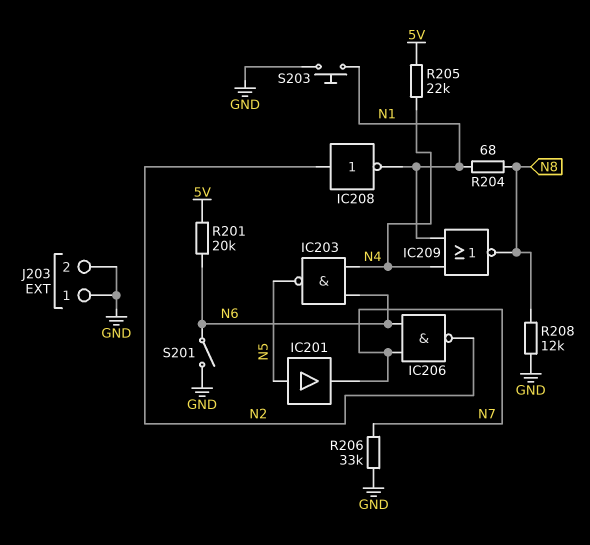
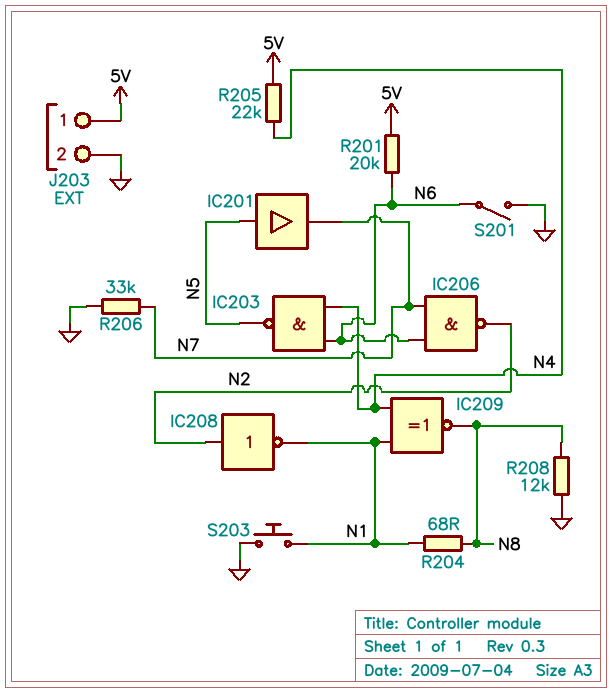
IC209: NOR (in N1, in N4, out N8) -> XNOR (in N1, in N4, out N8)
J203 pin 1: GND -> 5V

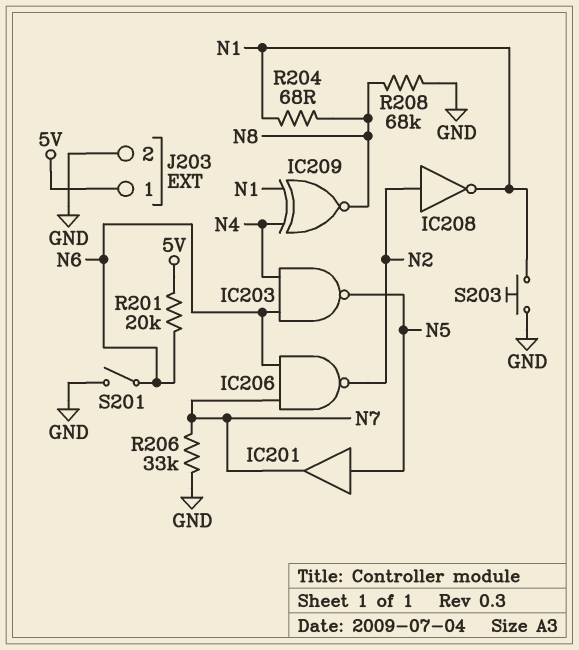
R205: 22k (5V, N4) -> none
R208: 12k (GND, N8) -> 68k (GND, N8)

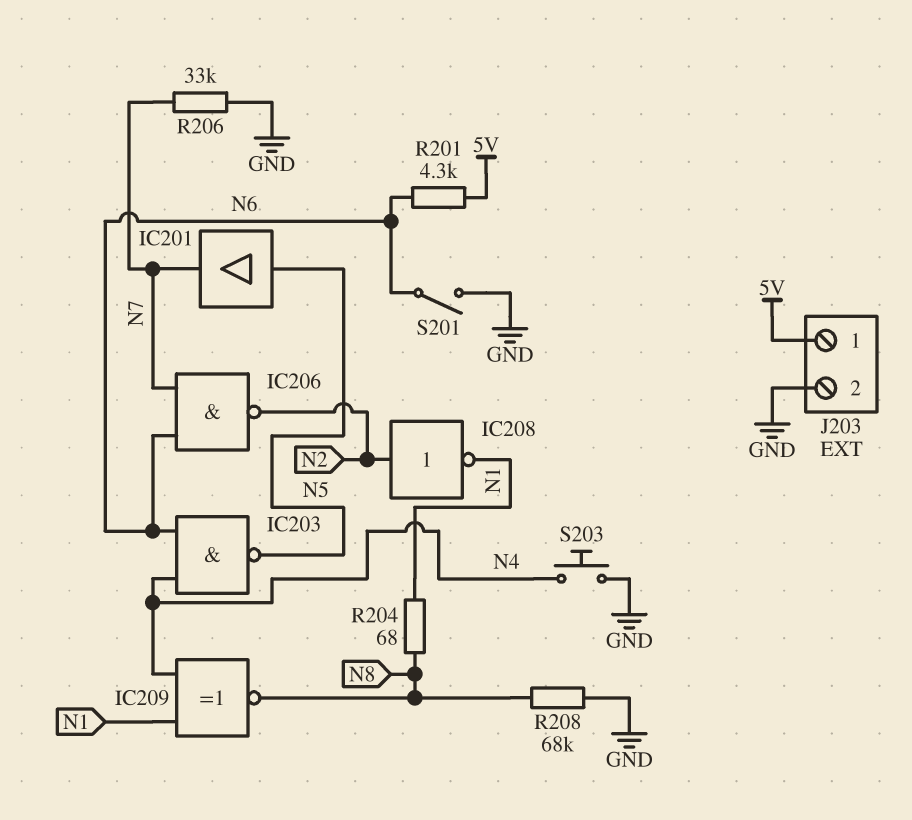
R201: 20k (5V, N6) -> 4.3k (5V, N6)
S203: button (GND, N1) -> button (GND, N4)

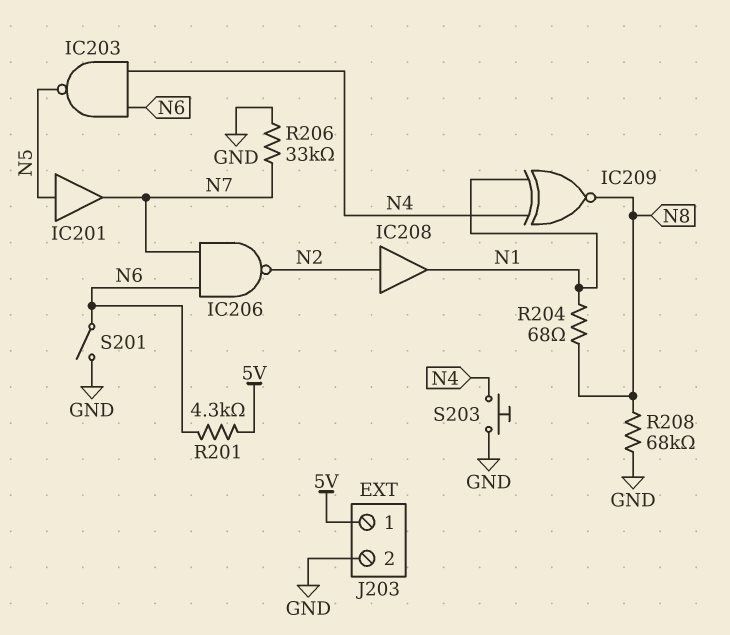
IC208: NOT (in N2, out N1) -> buffer (in N2, out N1)

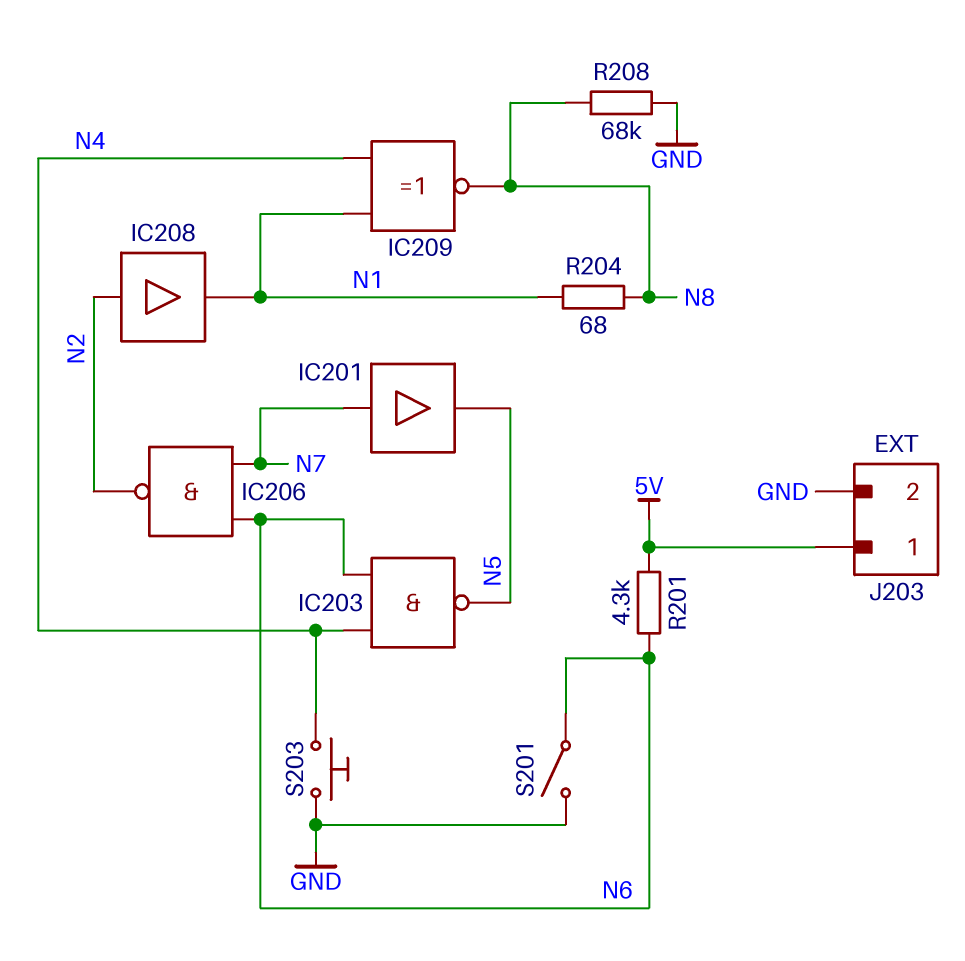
IC201: buffer (in N5, out N7) -> buffer (in N7, out N5)
R206: 33k (GND, N7) -> none

